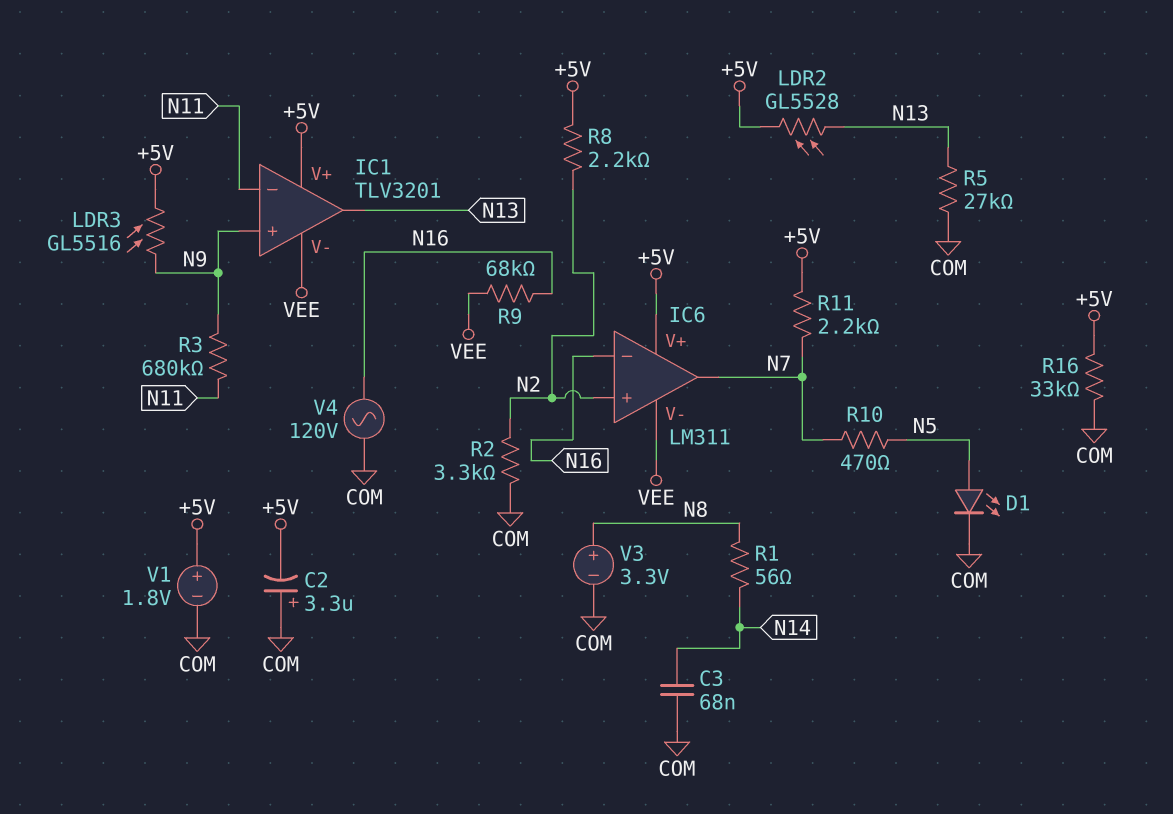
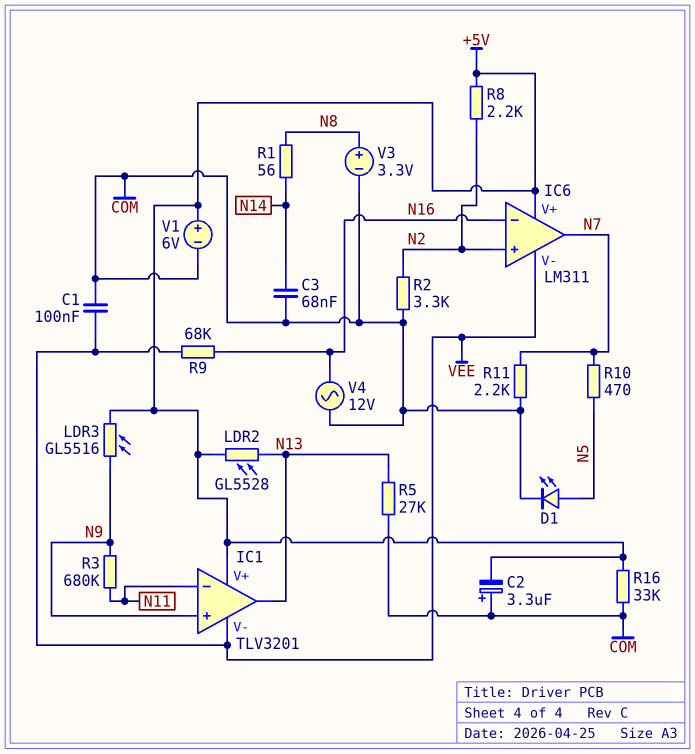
C1: none -> 100nF (COM, VEE)
R11: 2.2k (+5V, N7) -> 2.2k (COM, N7)
V1: 1.8V (plus +5V, minus COM) -> 6V (plus +5V, minus COM)
V4: AC 120V (COM, N16) -> AC 12V (COM, N16)

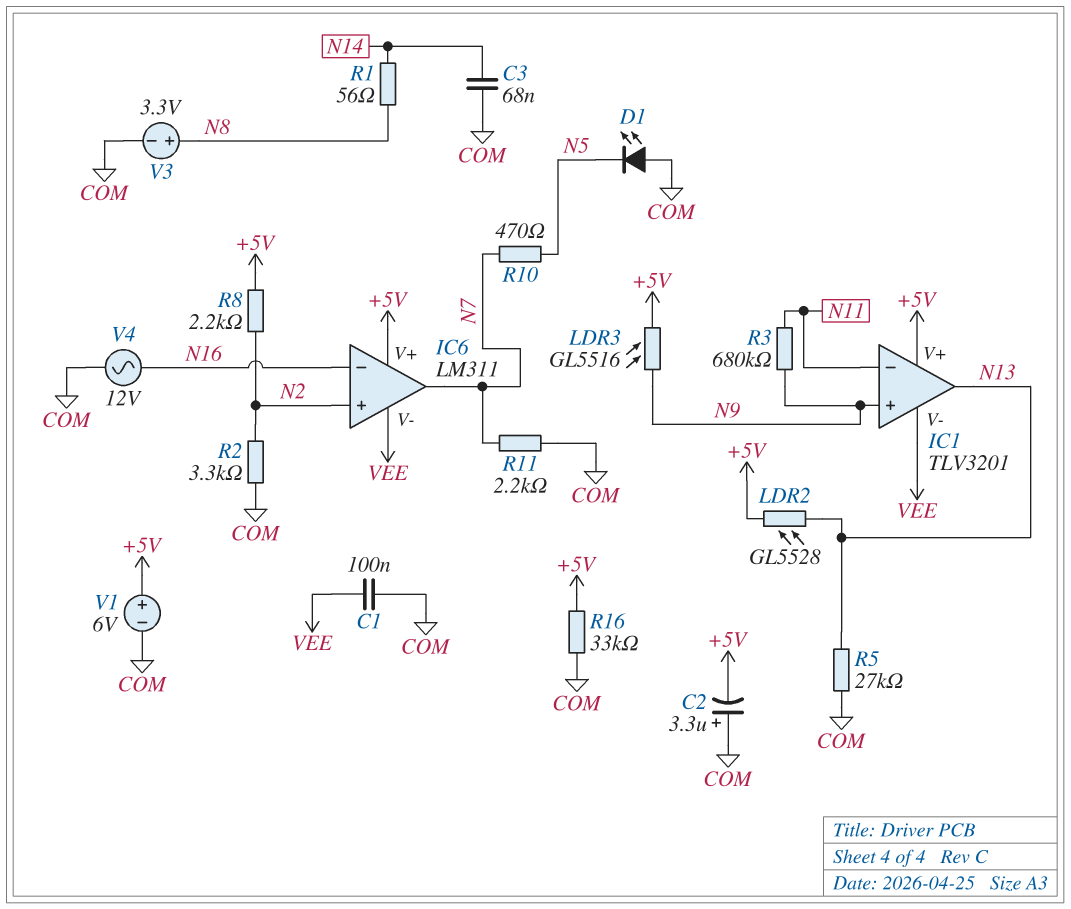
D1: LED (A N5, K COM) -> LED (A COM, K N5)
R9: 68k (N16, VEE) -> none

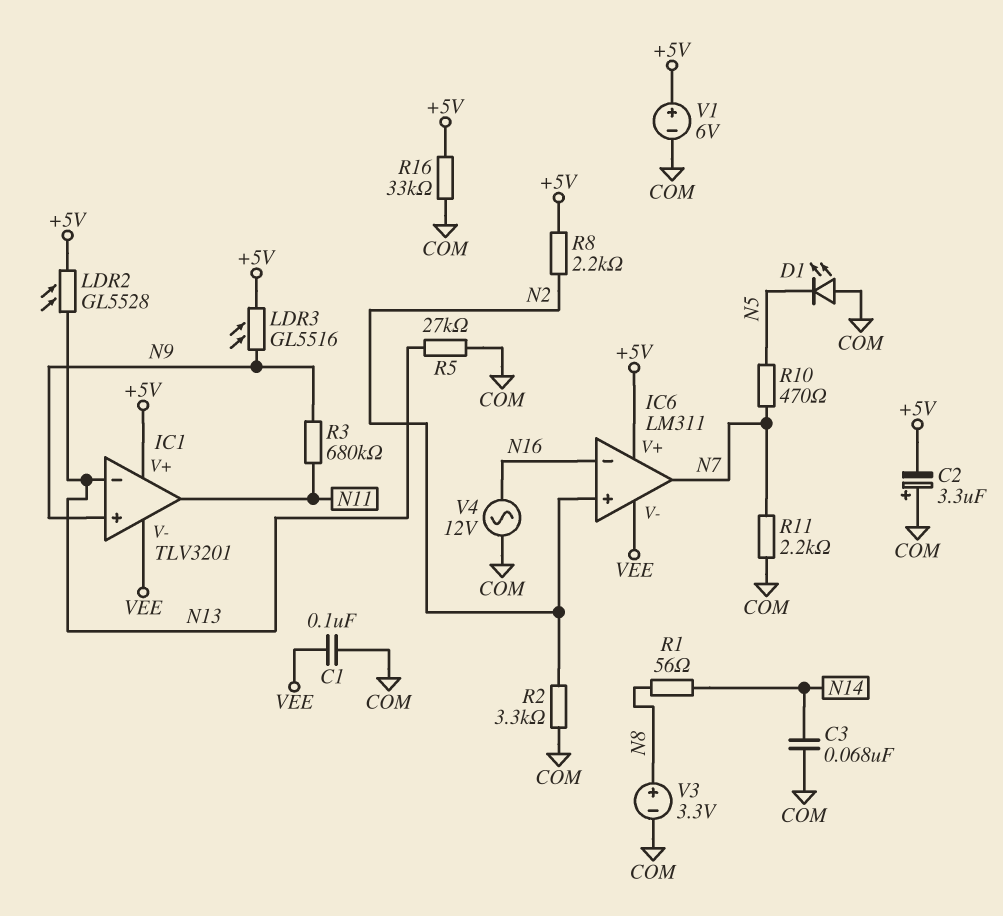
IC1 pin in-: N11 -> N13
IC1 pin out: N13 -> N11

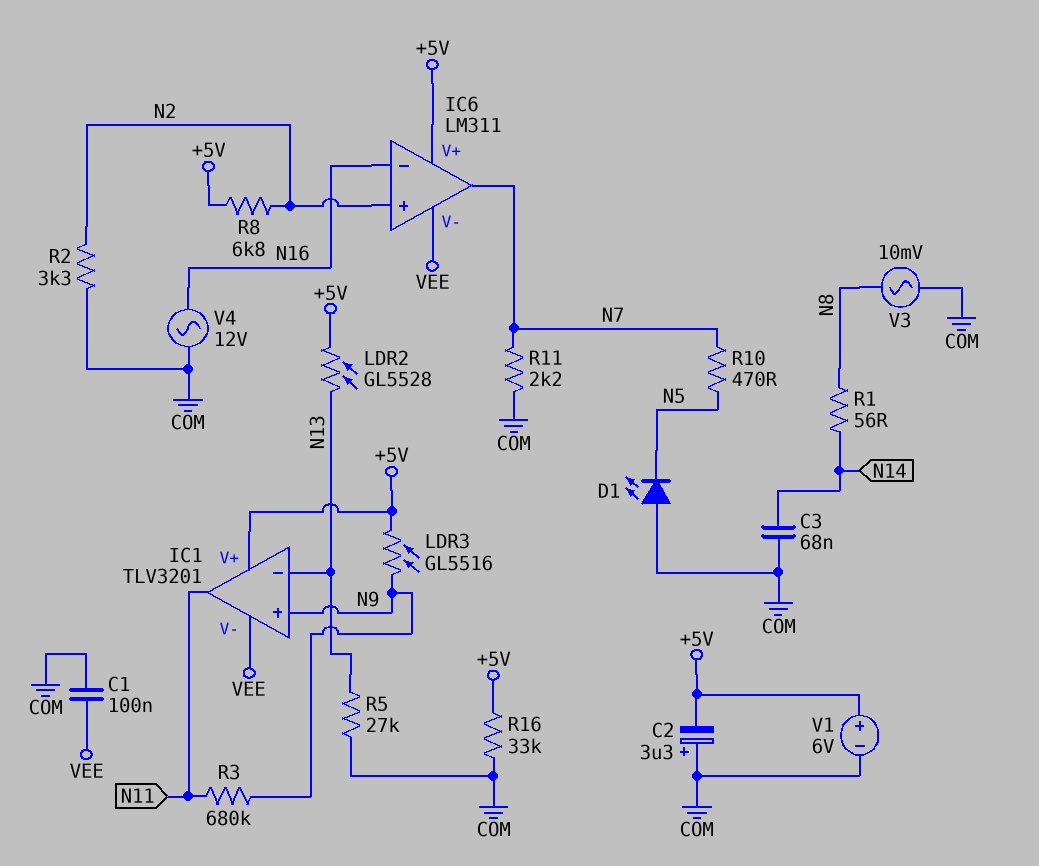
R8: 2.2k (+5V, N2) -> 6.8k (+5V, N2)
V3: 3.3V (plus N8, minus COM) -> AC 10mV (COM, N8)

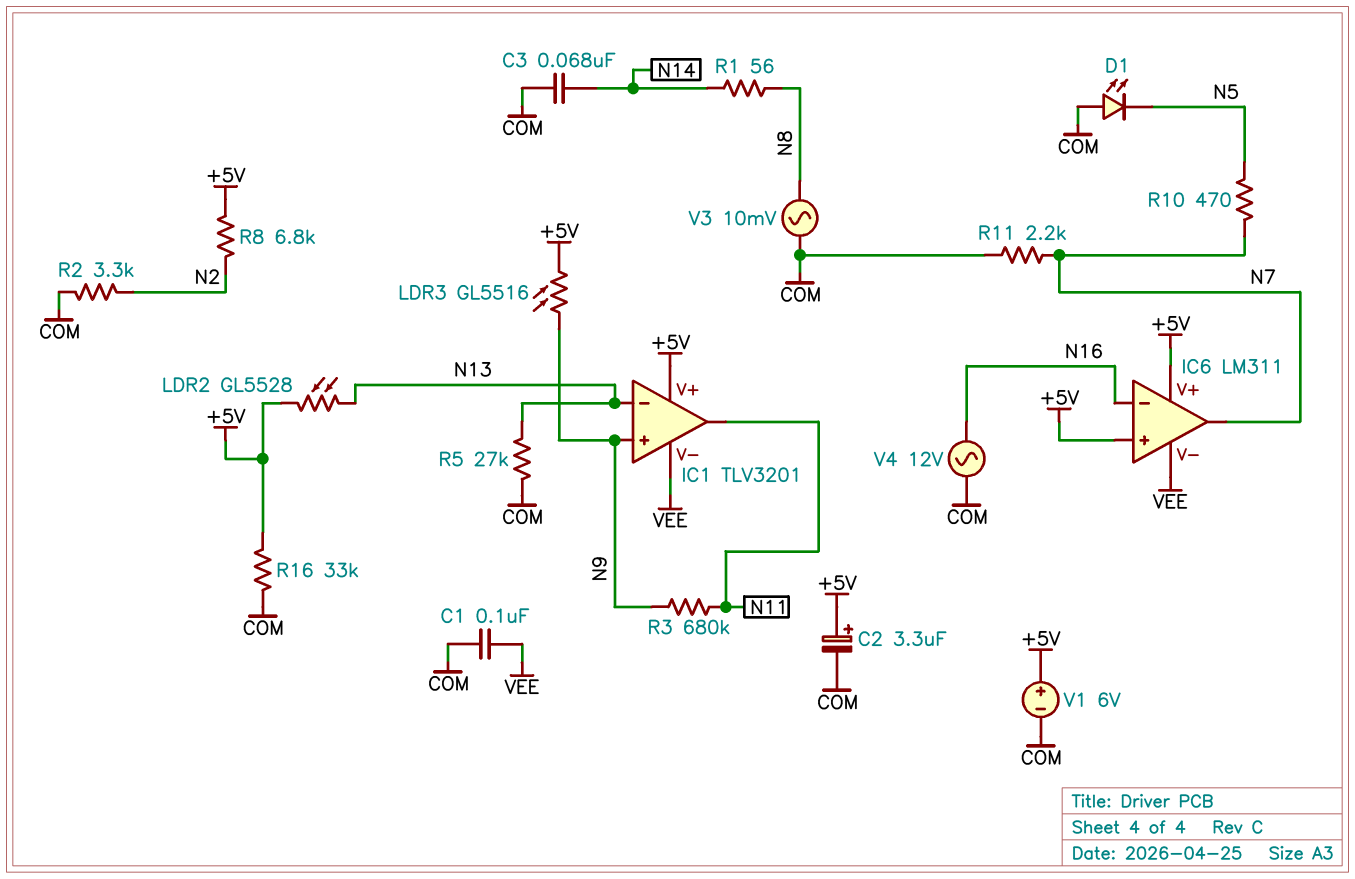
C2: 3.3uF (plus COM, minus +5V) -> 3.3uF (plus +5V, minus COM)
IC6 pin in+: N2 -> +5V

